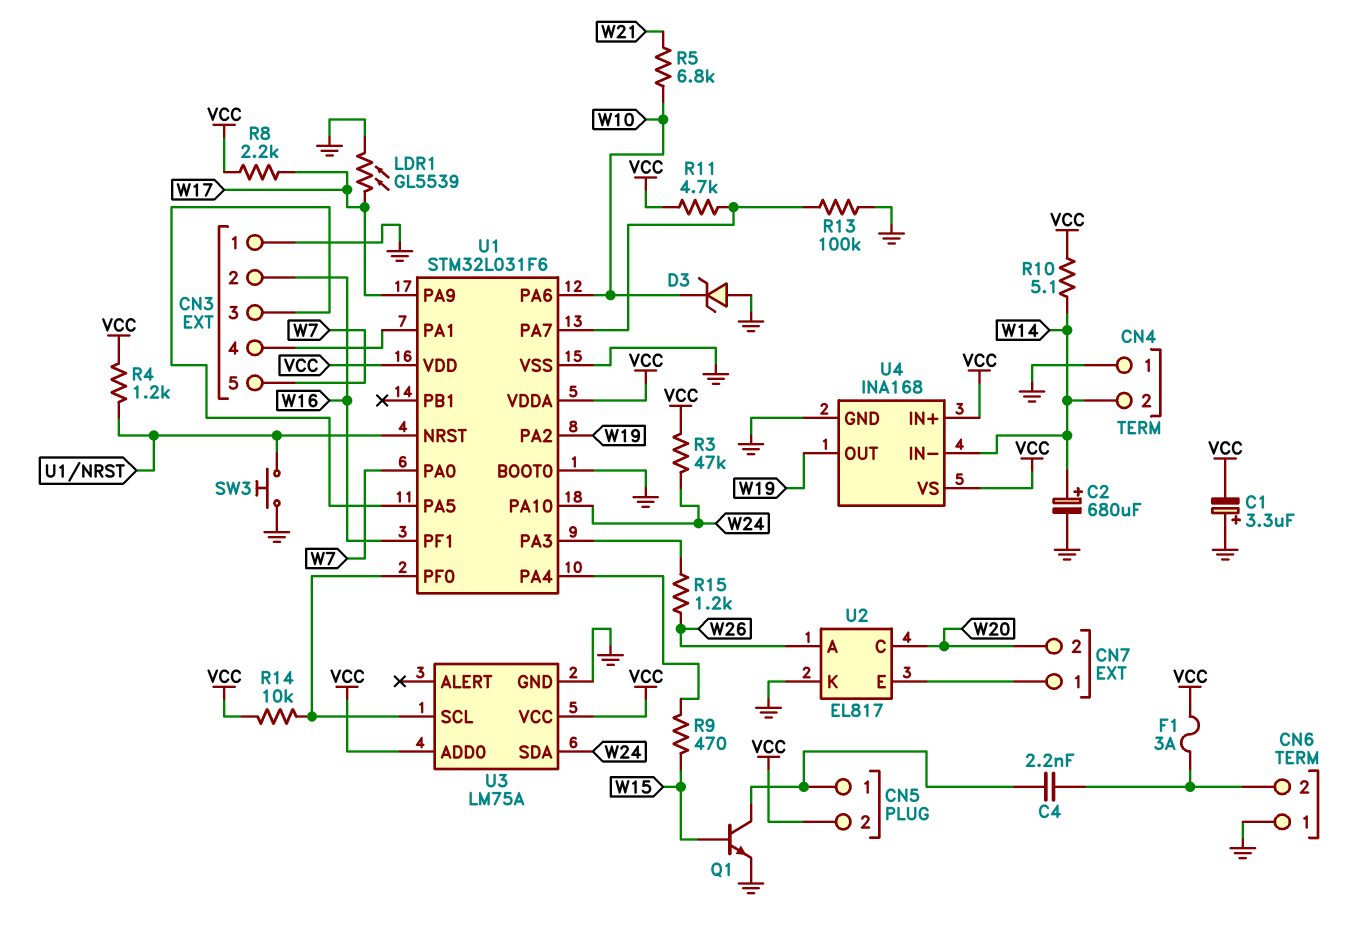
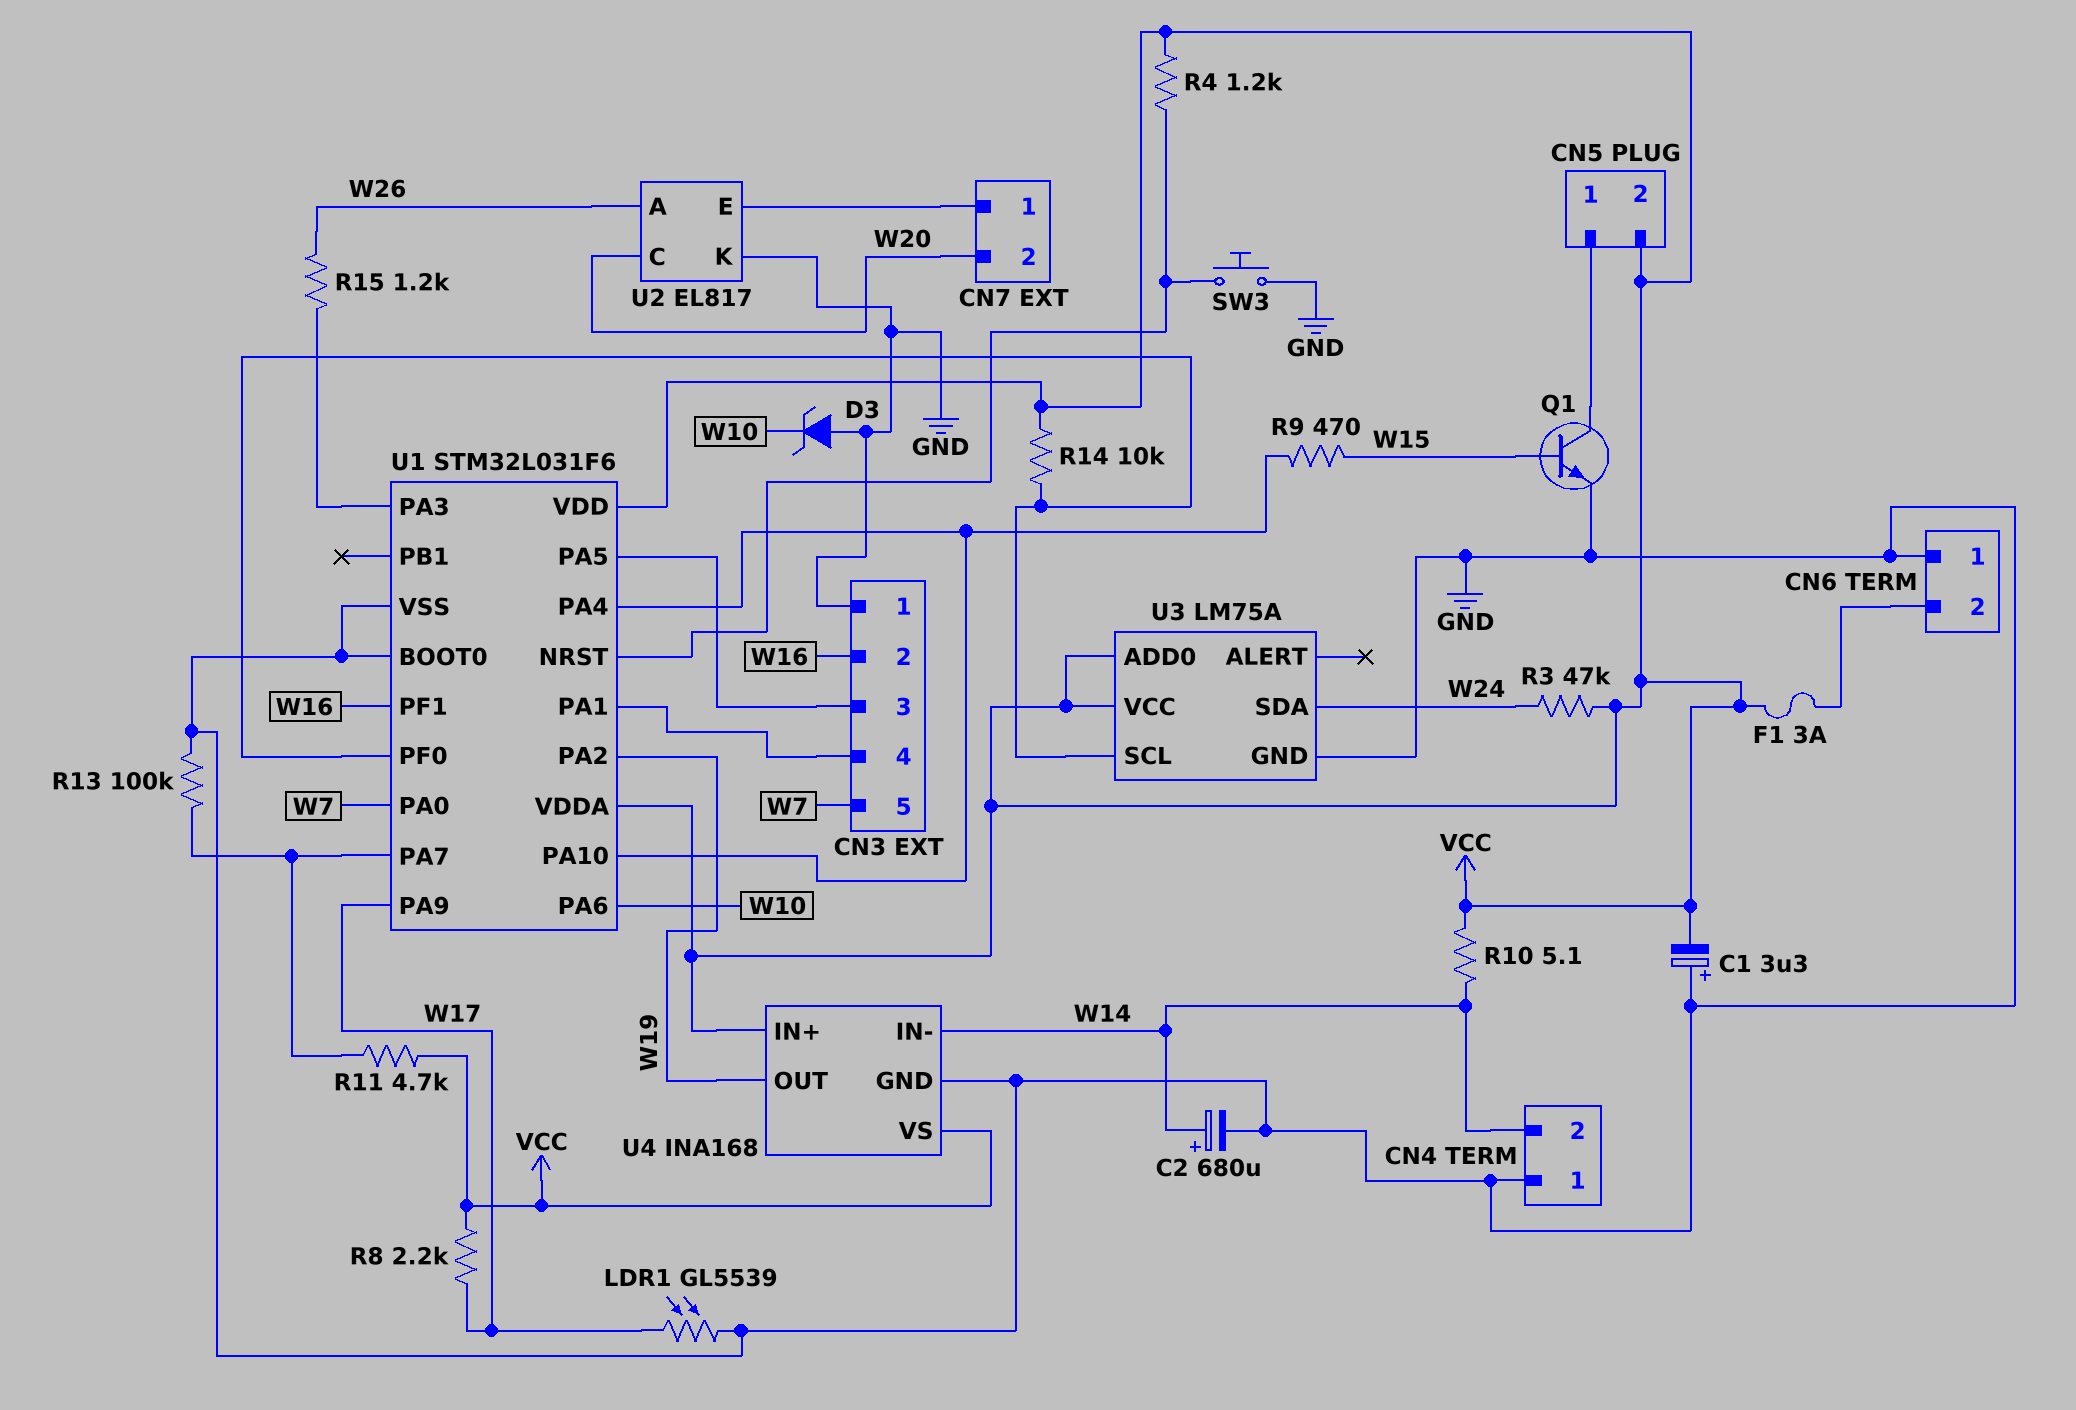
C4: 2.2nF (CN5/1, CN6/2) -> none
R5: 6.8k (W10, W21) -> none
U1 pin PA10: W24 -> U1/PA4

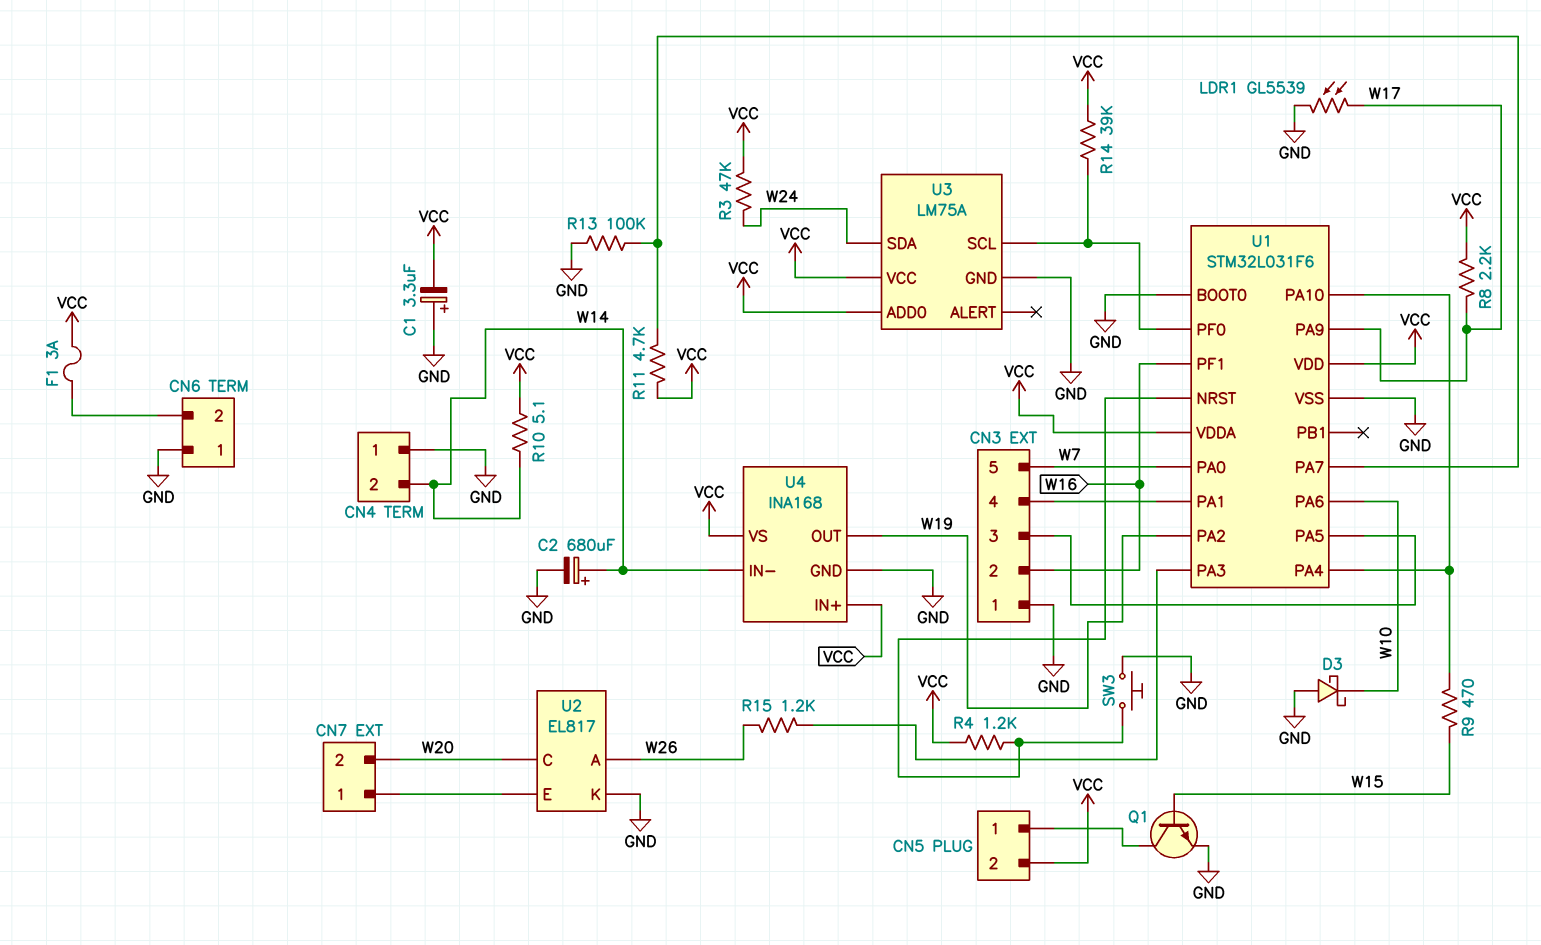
D3: zener (A GND, K W10) -> schottky (A GND, K W10)
R14: 10k (U1/PF0, VCC) -> 39k (U1/PF0, VCC)

